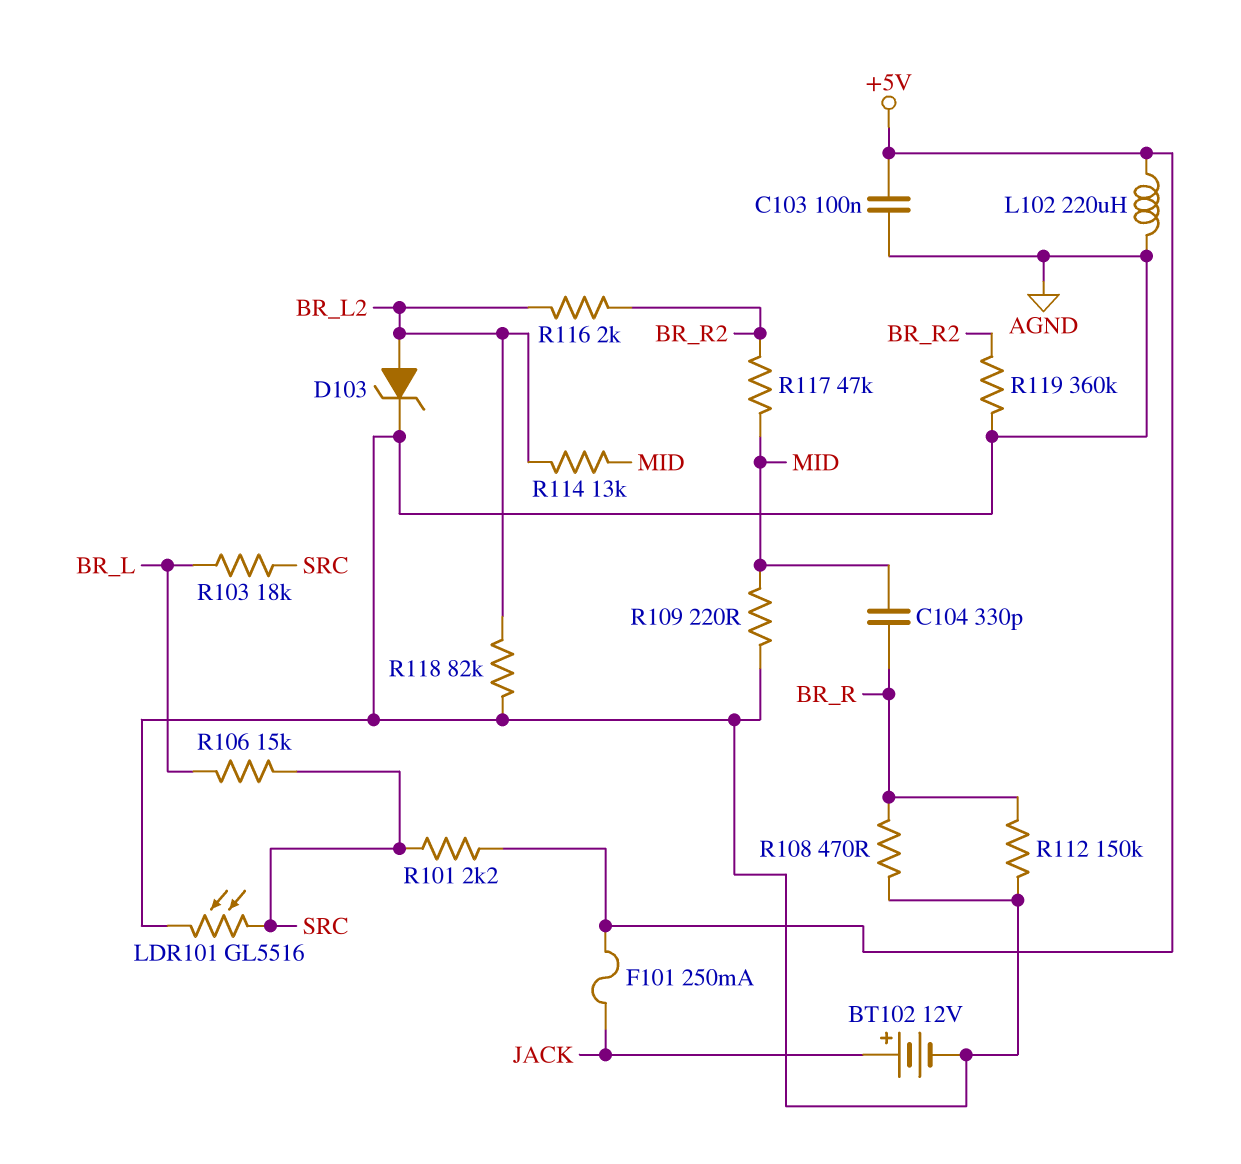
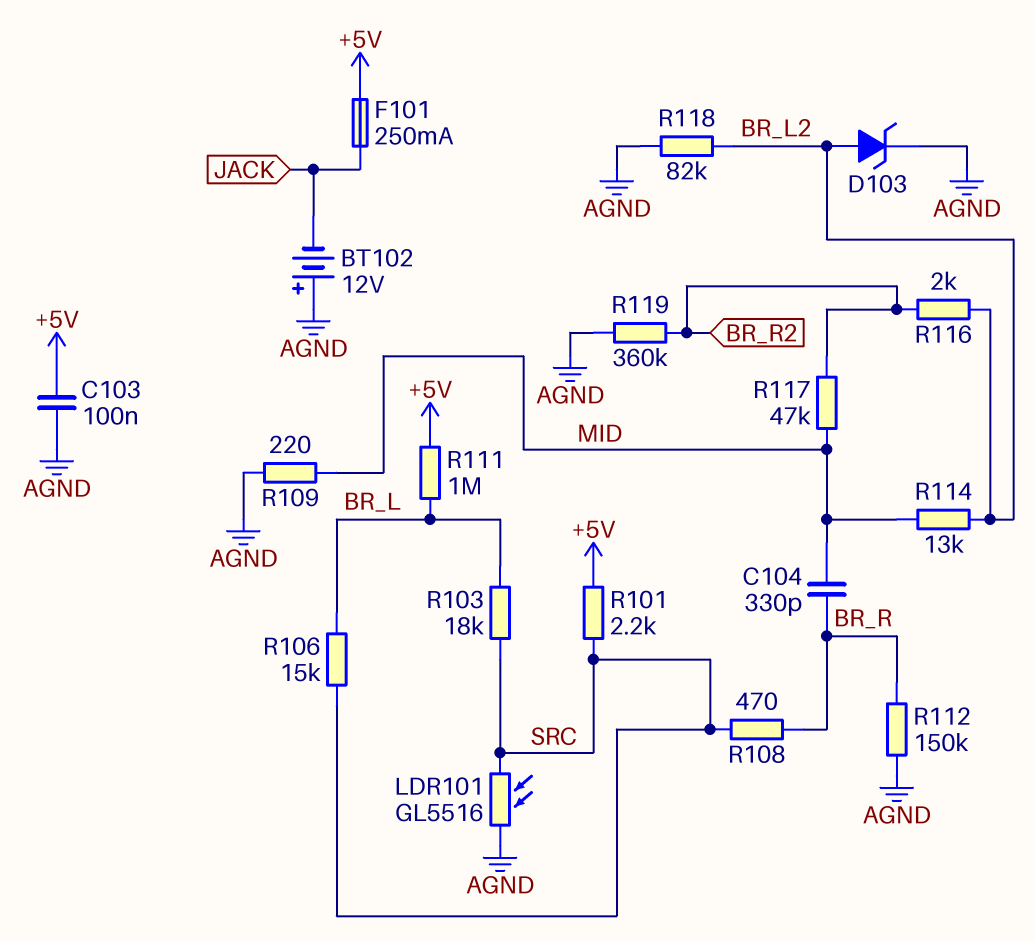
BT102: 12V (plus JACK, minus AGND) -> 12V (plus AGND, minus JACK)
L102: 220uH (+5V, AGND) -> none
R108: 470 (AGND, BR_R) -> 470 (BR_R, SRC)
R111: none -> 1M (+5V, BR_L)

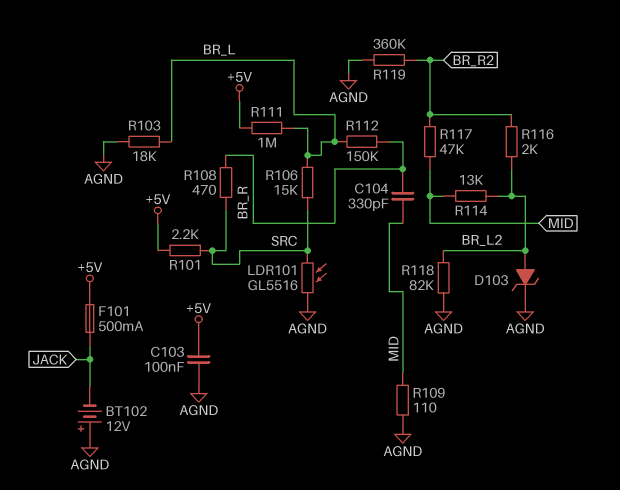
F101: 250mA (+5V, JACK) -> 500mA (+5V, JACK)
R103: 18k (BR_L, SRC) -> 18k (AGND, BR_L)
R109: 220 (AGND, MID) -> 110 (AGND, MID)
R112: 150k (AGND, BR_R) -> 150k (BR_L, BR_R)

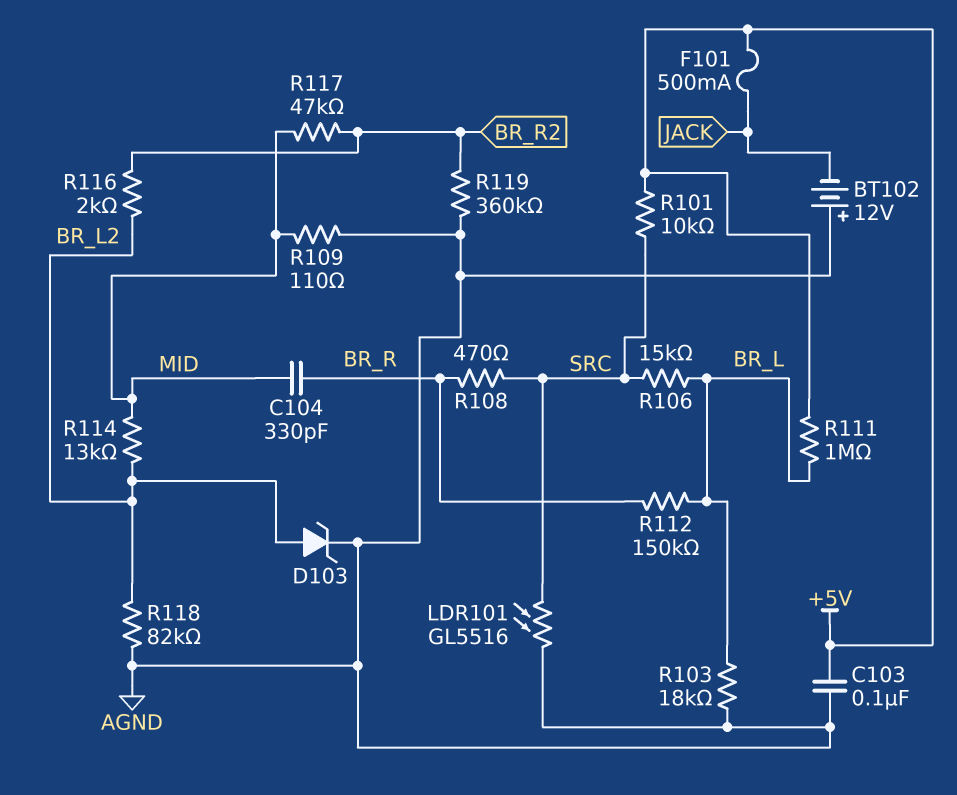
R101: 2.2k (+5V, SRC) -> 10k (+5V, SRC)

